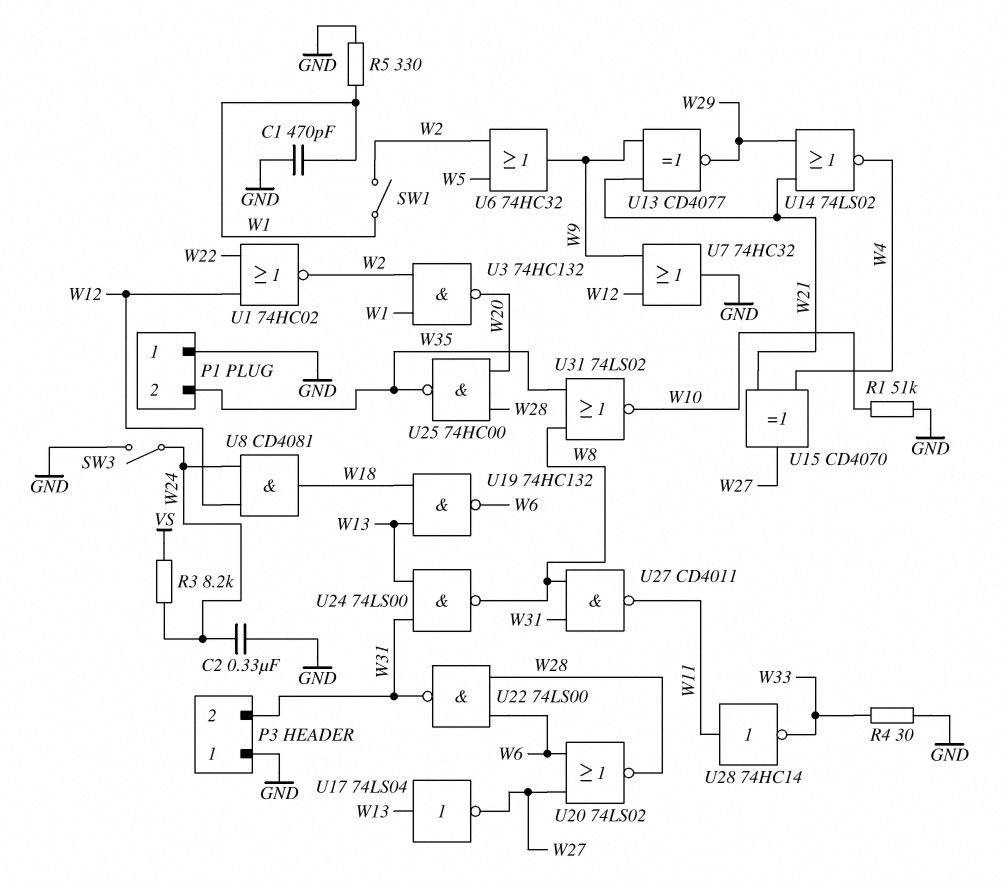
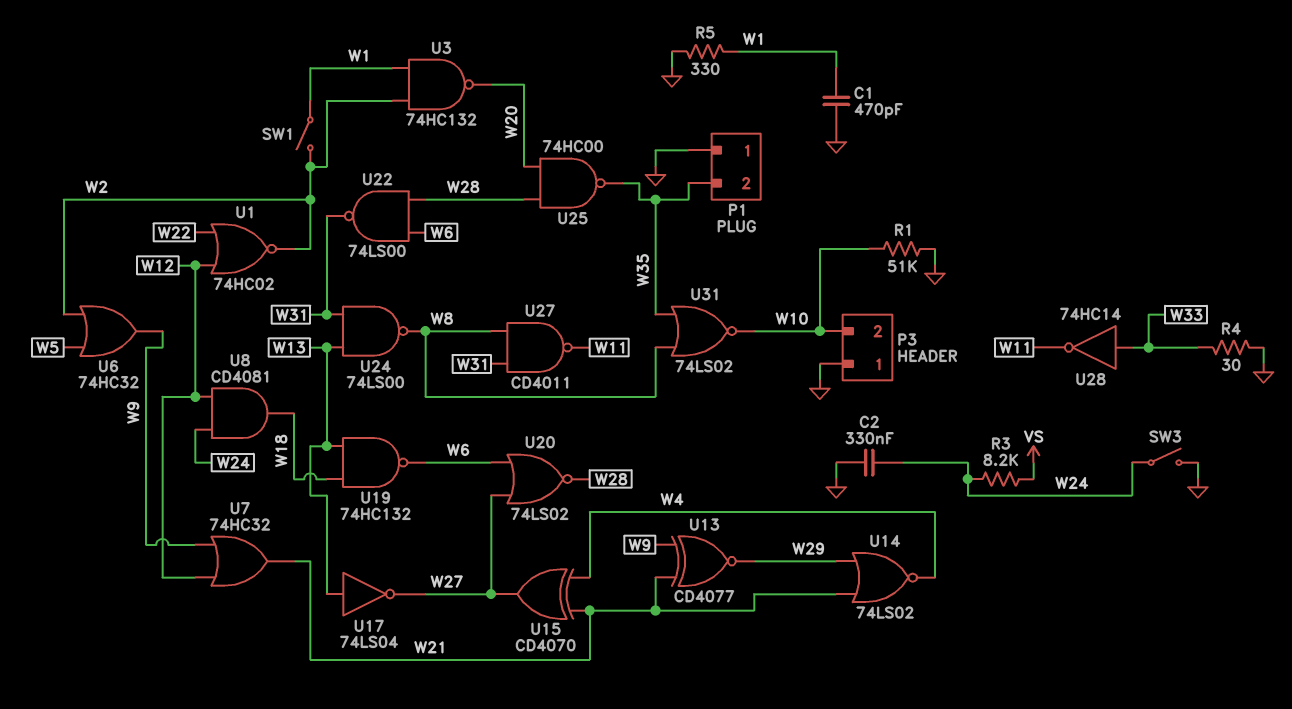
P3 pin 2: W31 -> W10
U7: OR 74HC32 (in W9, in W12, out GND) -> OR 74HC32 (in W9, in W12, out W21)
U28: NOT 74HC14 (in W11, out W33) -> NOT 74HC14 (in W33, out W11)

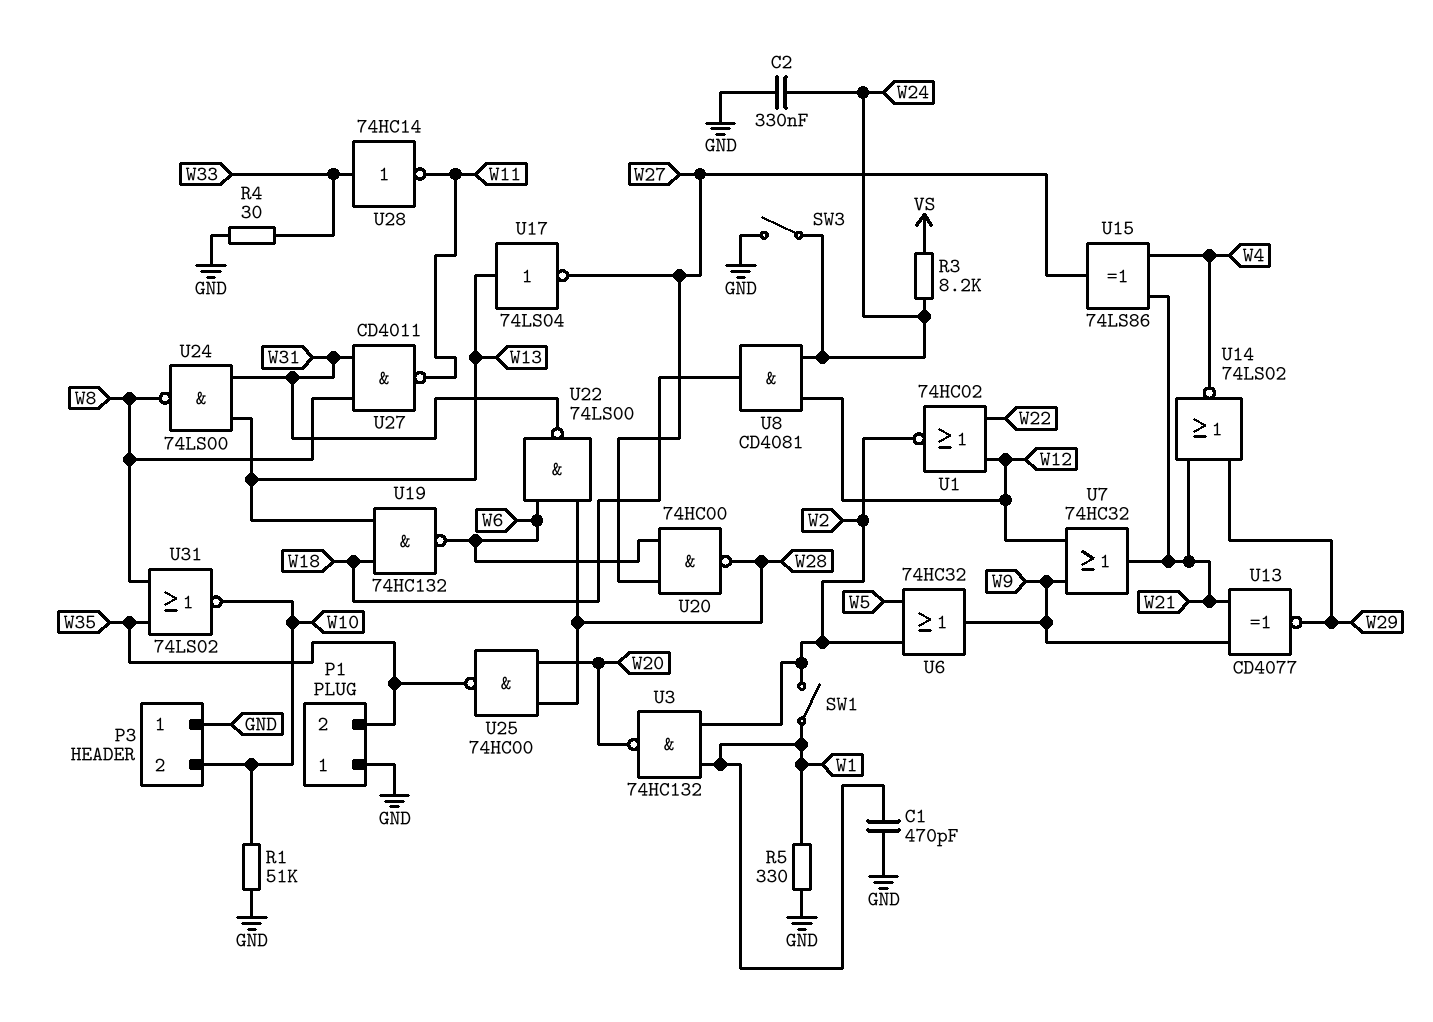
U15: XOR CD4070 (in W4, in W21, out W27) -> XOR 74LS86 (in W4, in W21, out W27)
U20: NOR 74LS02 (in W6, in W27, out W28) -> NAND 74HC00 (in W6, in W27, out W28)

